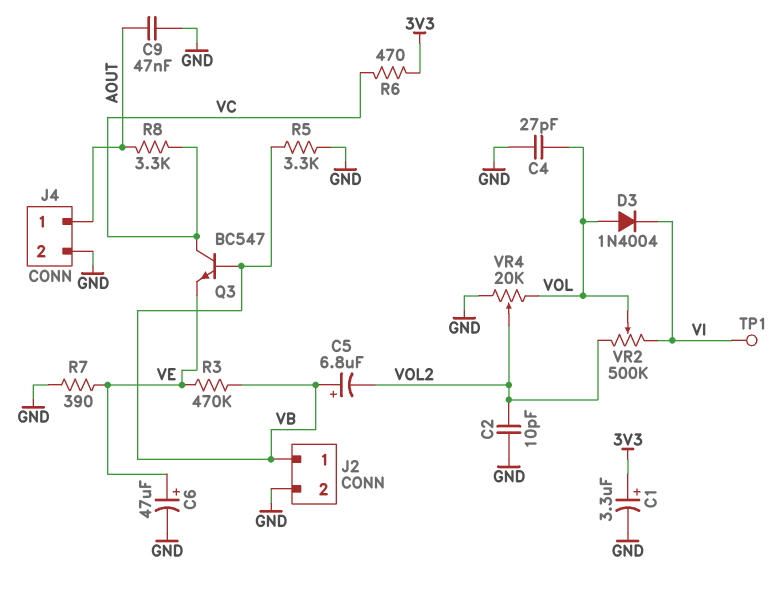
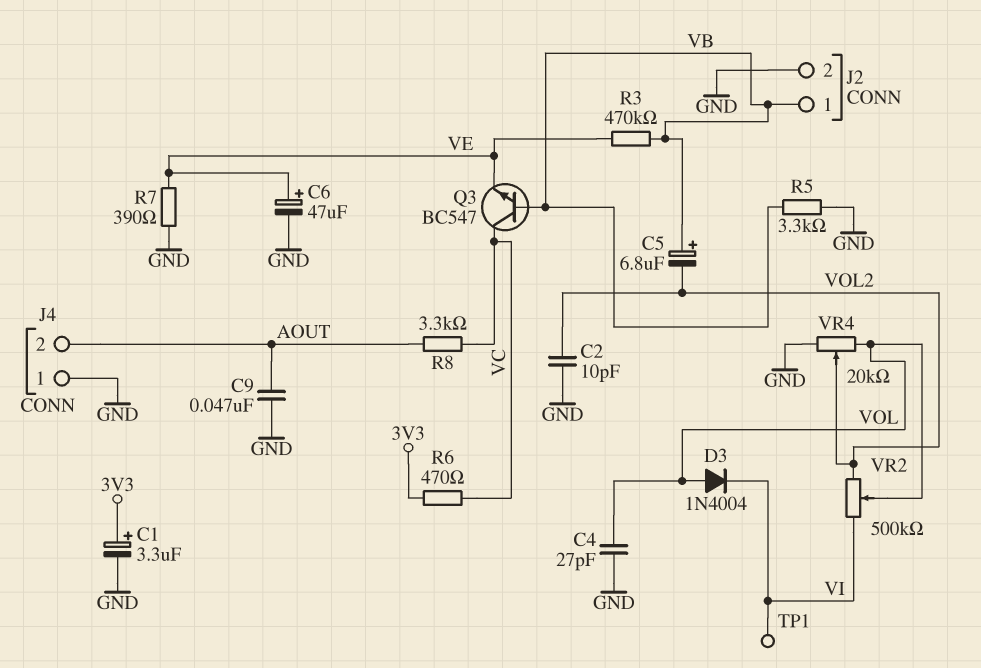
J4 pin 1: AOUT -> GND
J4 pin 2: GND -> AOUT

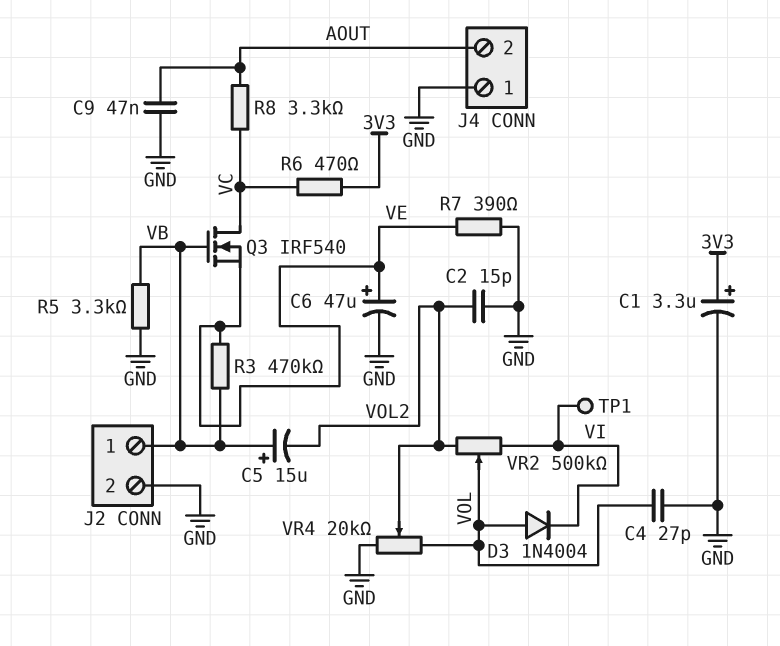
C2: 10pF (GND, VOL2) -> 15pF (GND, VOL2)
C5: 6.8uF (plus VB, minus VOL2) -> 15uF (plus VB, minus VOL2)
Q3: NPN BC547 (B VB, C VC, E VE) -> NMOS IRF540 (G VB, D VC, S VE)

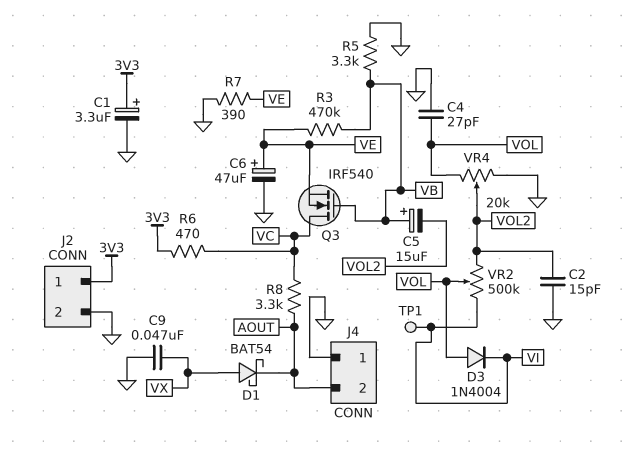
C9: 47nF (AOUT, GND) -> 47nF (GND, VX)
D1: none -> schottky BAT54 (A VX, K AOUT)
J2 pin 1: VB -> 3V3

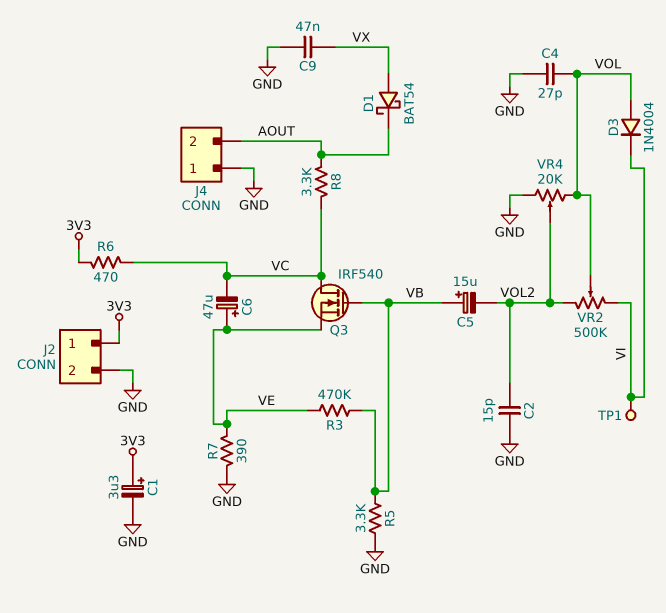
C6: 47uF (plus VE, minus GND) -> 47uF (plus VE, minus VC)

